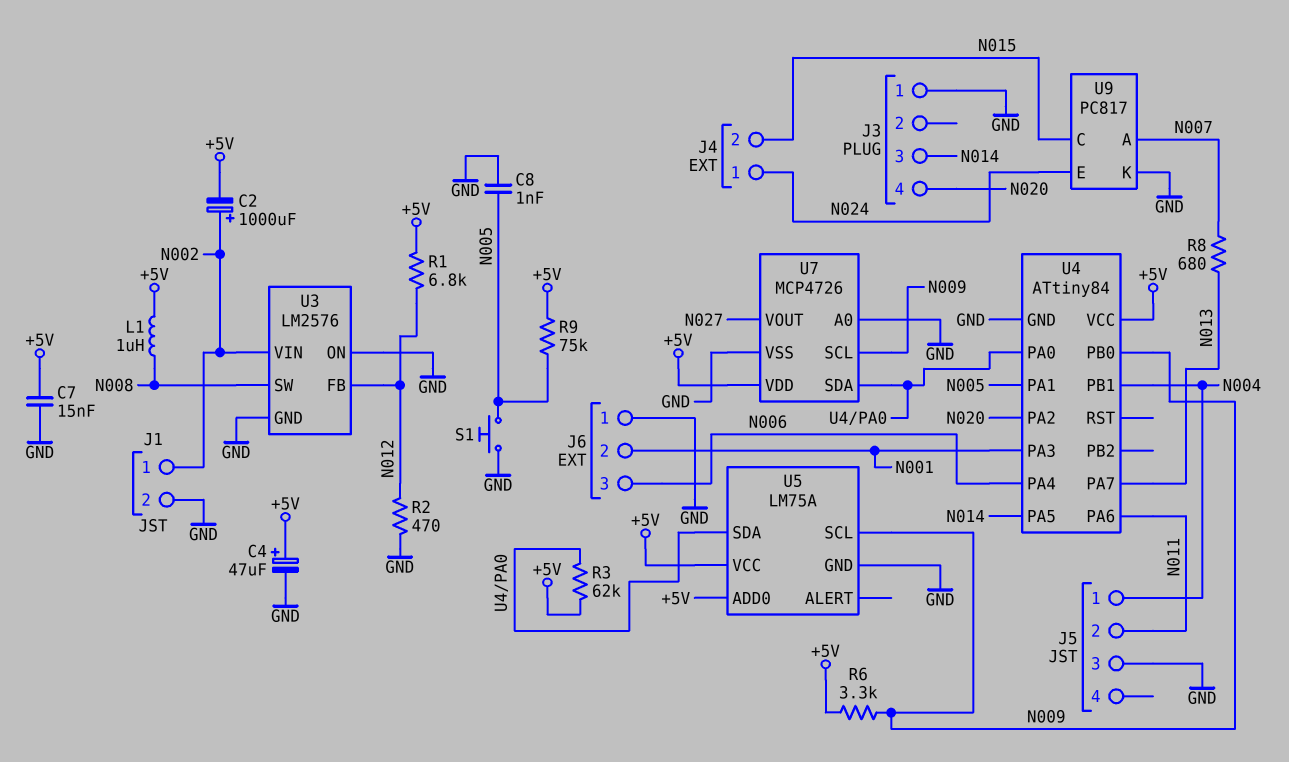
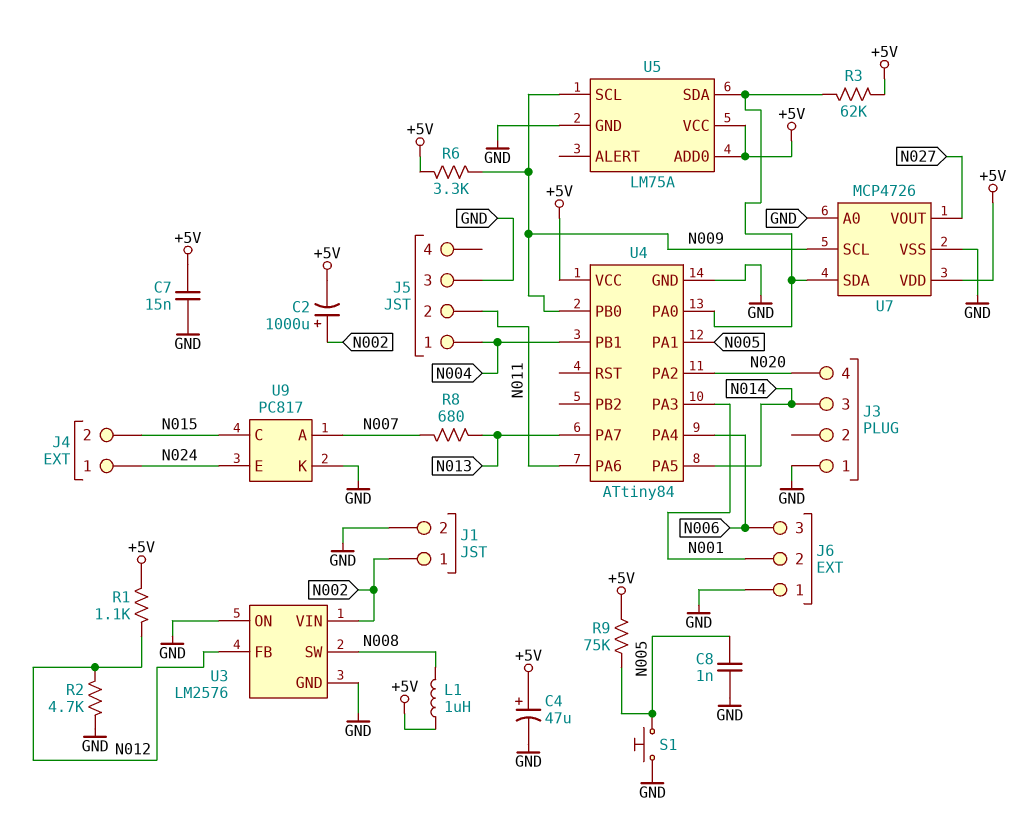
R1: 6.8k (+5V, N012) -> 1.1k (+5V, N012)
R2: 470 (GND, N012) -> 4.7k (GND, N012)

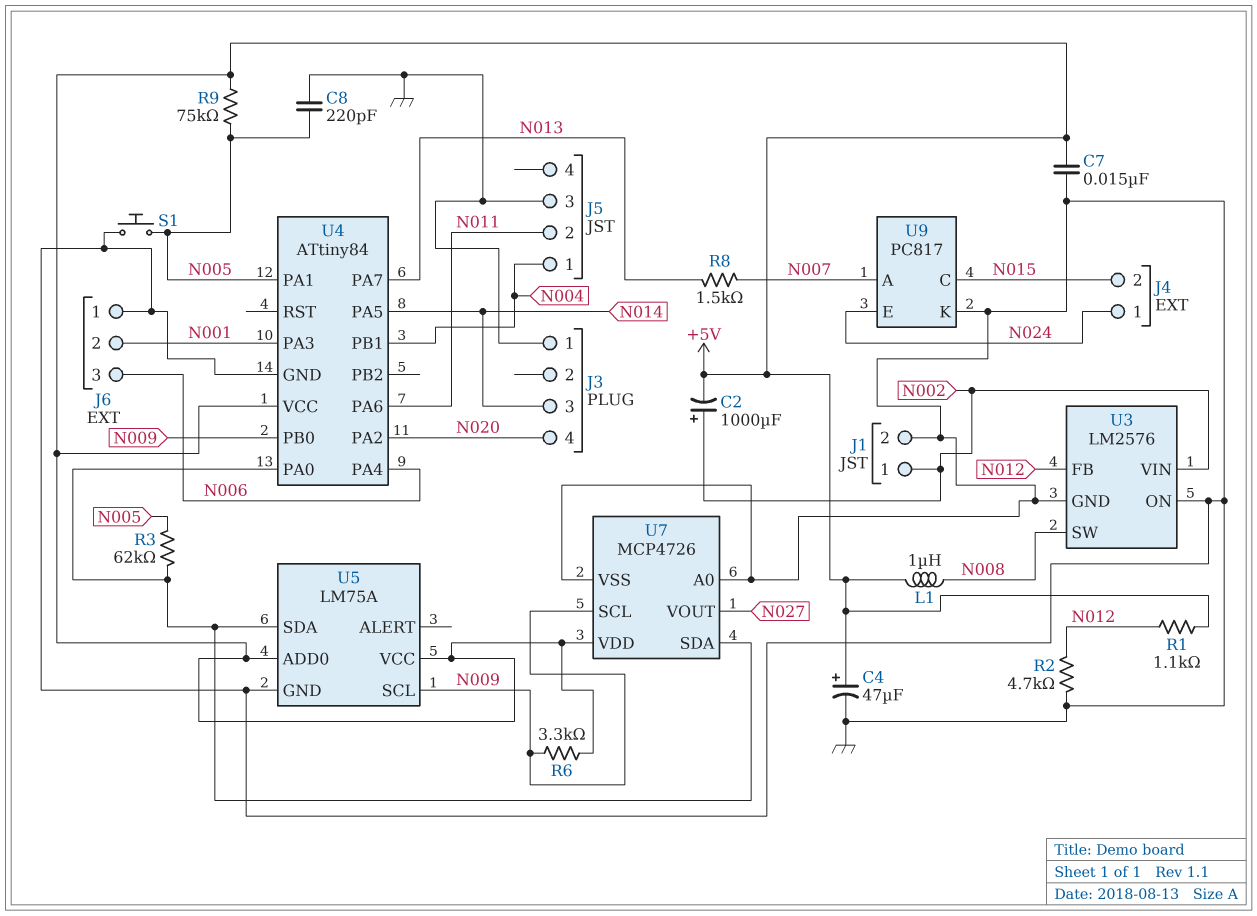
C8: 1nF (GND, N005) -> 220pF (GND, N005)
R3: 62k (+5V, U4/PA0) -> 62k (N005, U4/PA0)
R8: 680 (N007, N013) -> 1.5k (N007, N013)

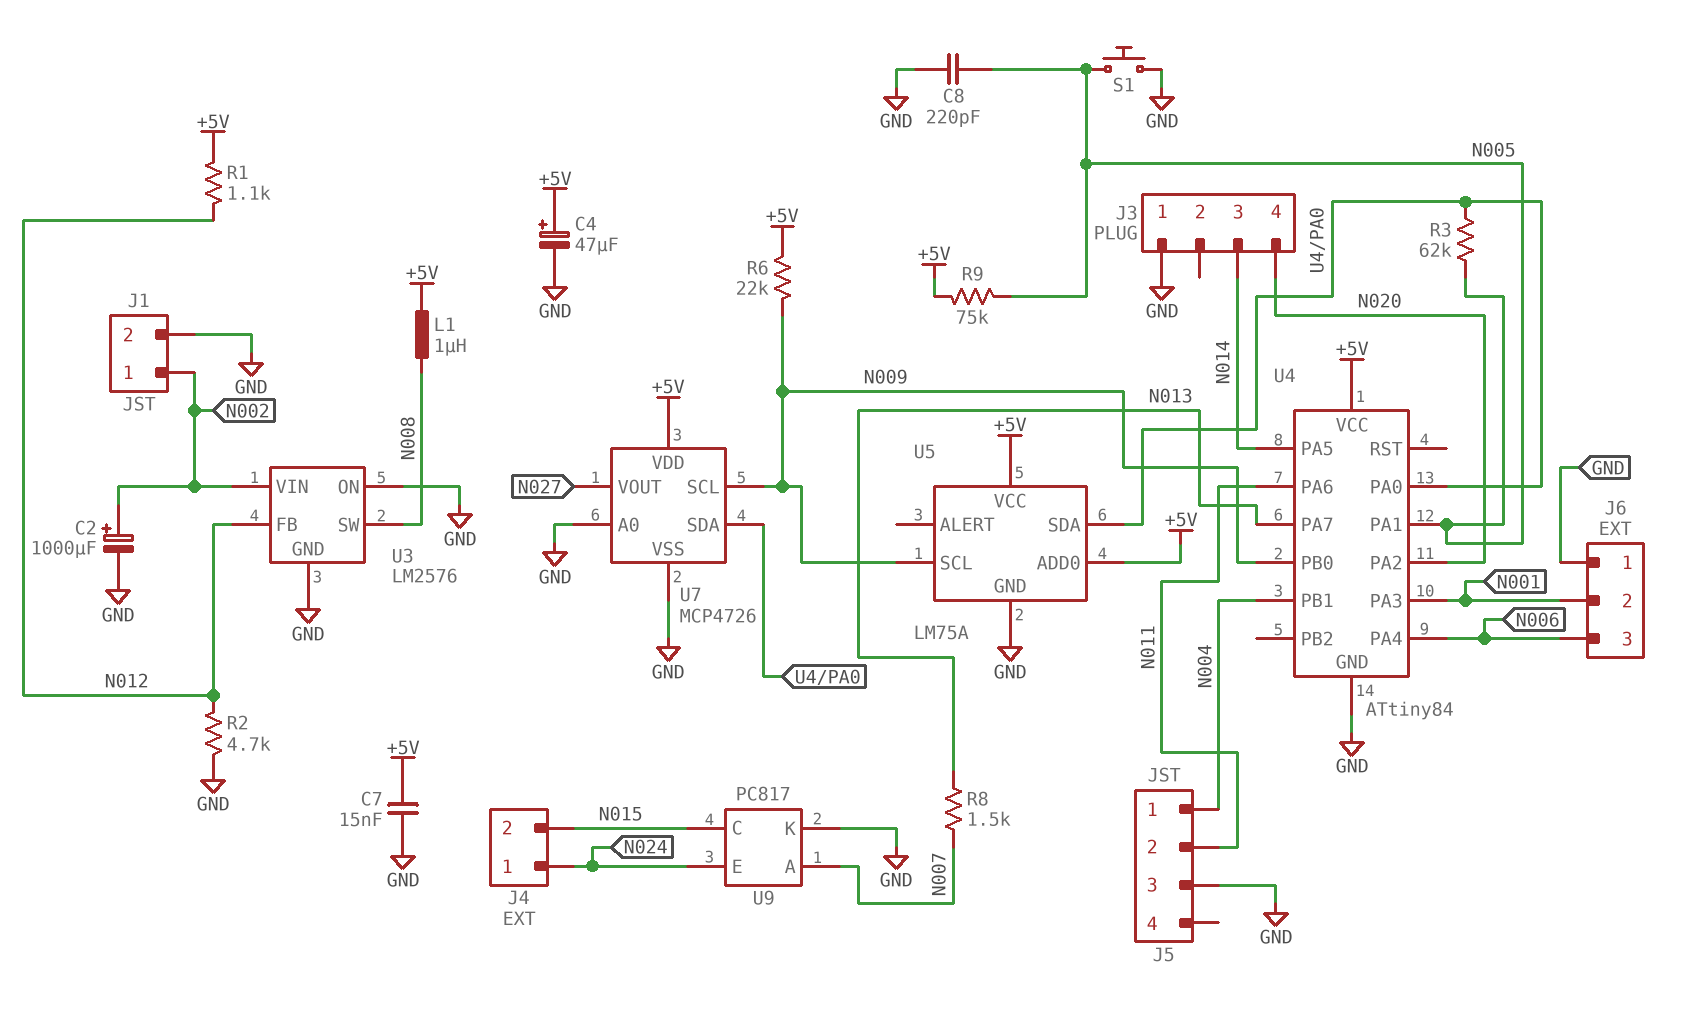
C2: 1000uF (plus N002, minus +5V) -> 1000uF (plus N002, minus GND)
R6: 3.3k (+5V, N009) -> 22k (+5V, N009)

